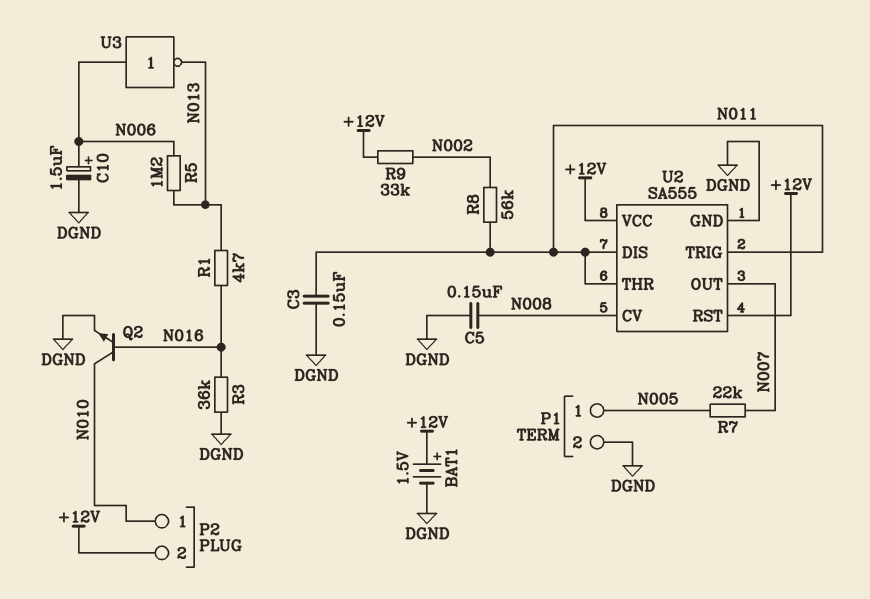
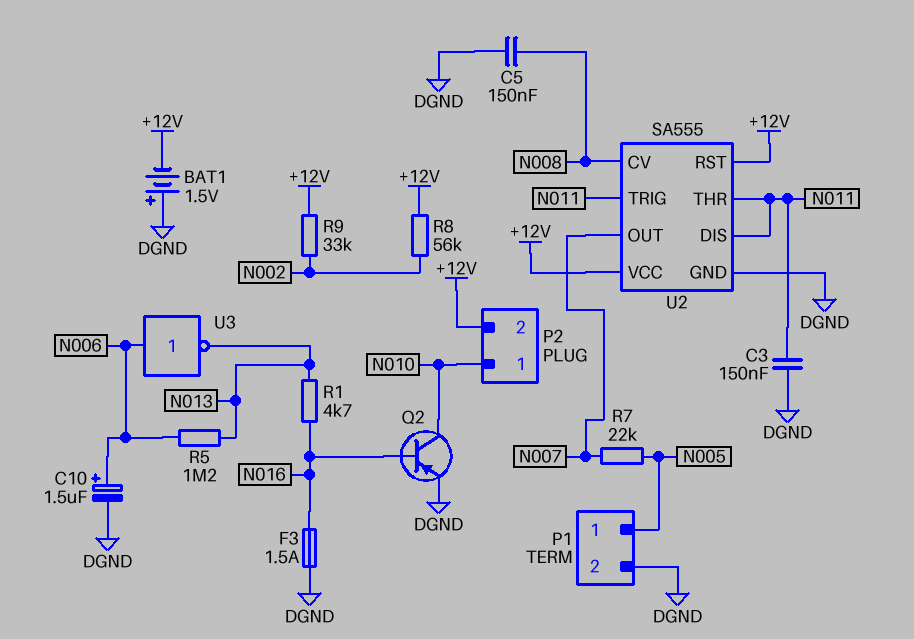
BAT1: 1.5V (plus +12V, minus DGND) -> 1.5V (plus DGND, minus +12V)
F3: none -> 1.5A (DGND, N016)
Q2: NPN (B N016, C N010, E DGND) -> PNP (B N016, C N010, E DGND)
R3: 36k (DGND, N016) -> none
R8: 56k (N002, N011) -> 56k (+12V, N002)

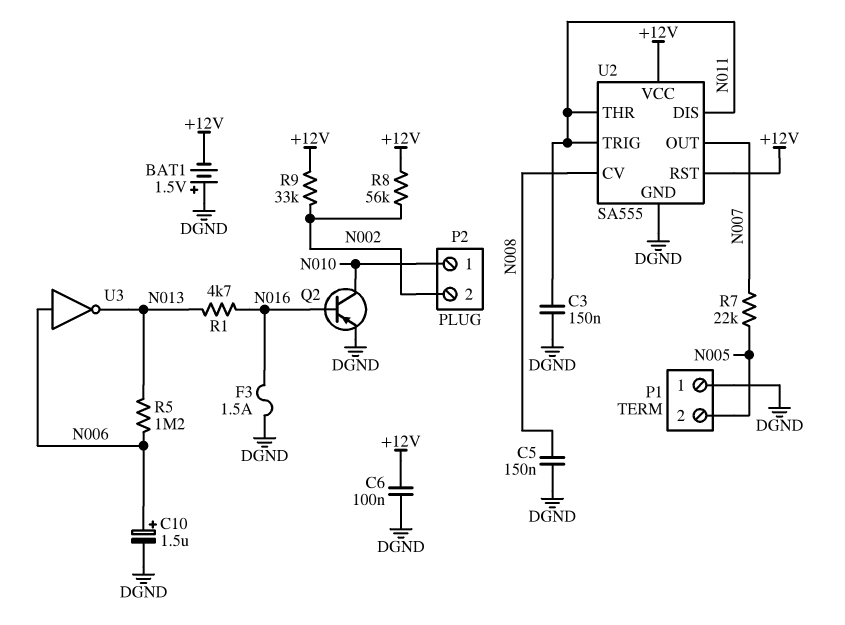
C6: none -> 100nF (+12V, DGND)
P1 pin 1: N005 -> DGND
P1 pin 2: DGND -> N005
P2 pin 2: +12V -> N002

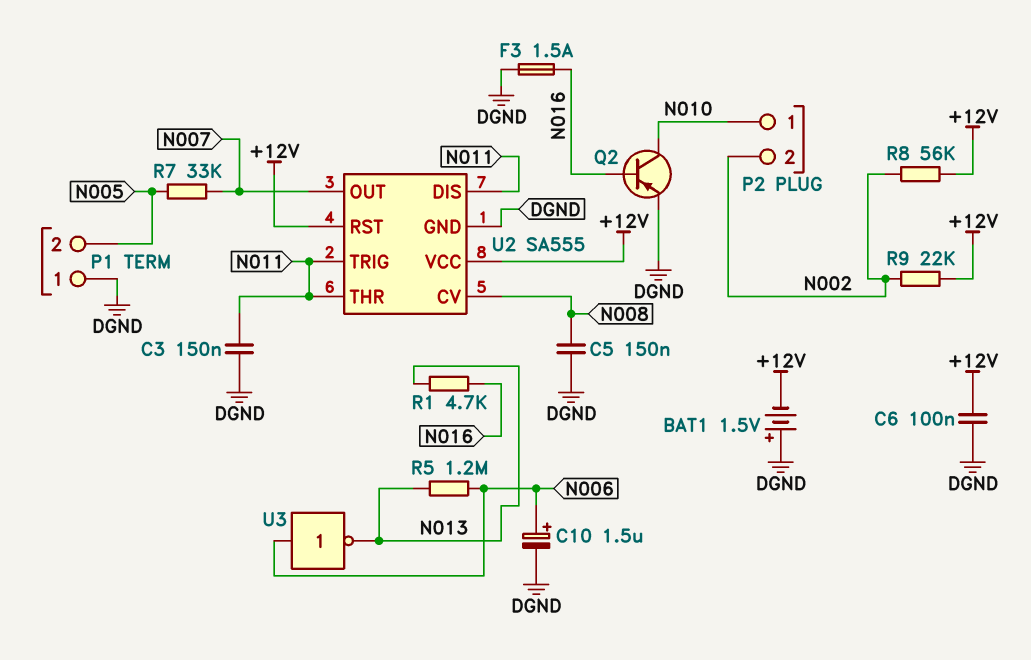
R7: 22k (N005, N007) -> 33k (N005, N007)
R9: 33k (+12V, N002) -> 22k (+12V, N002)

